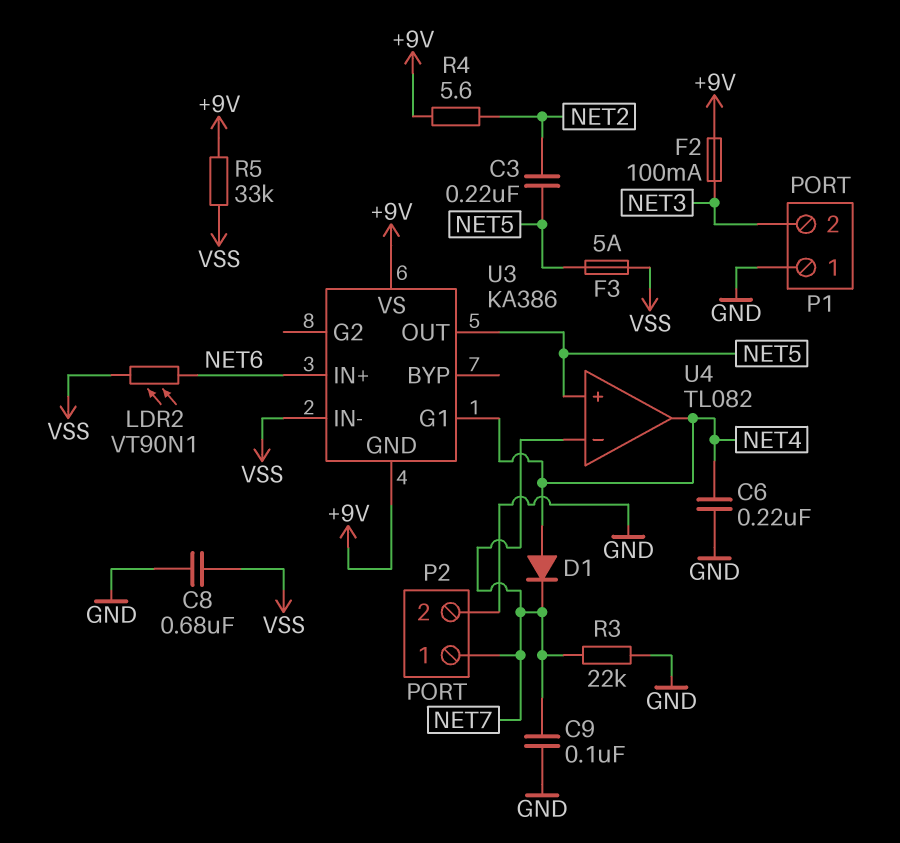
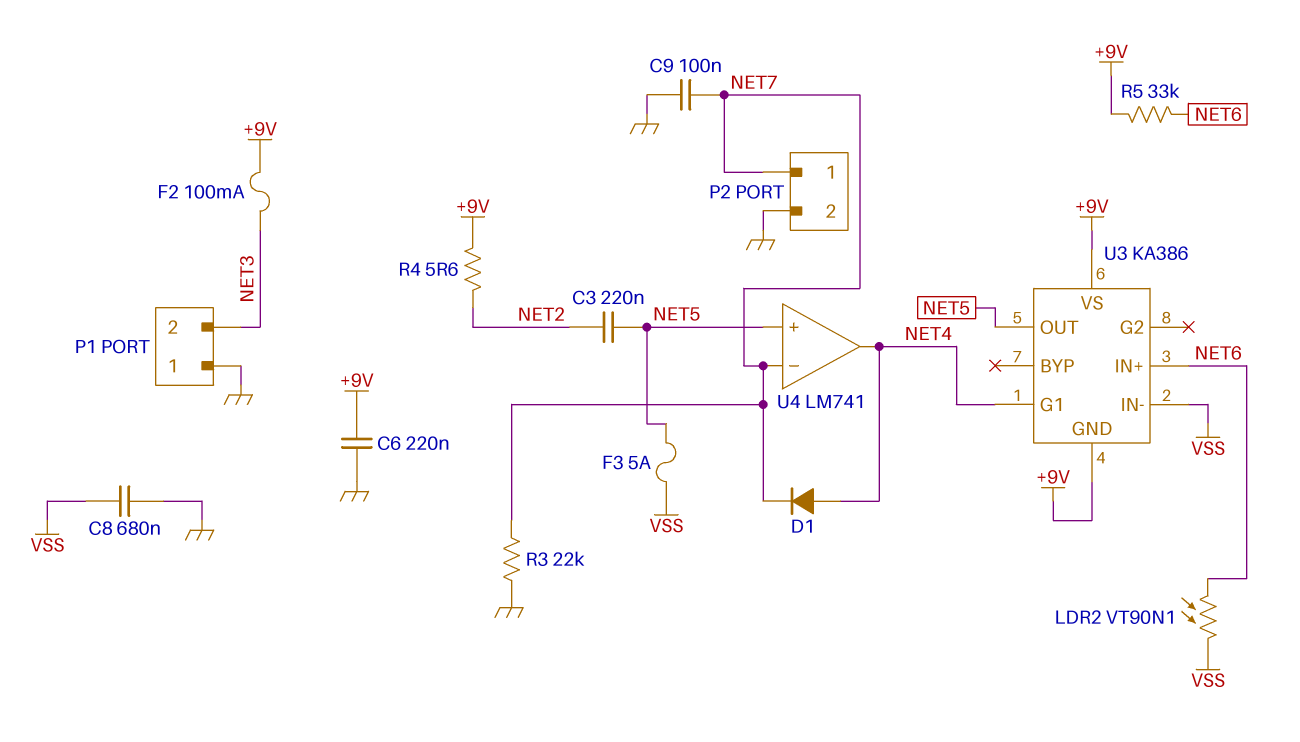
C6: 220nF (GND, NET4) -> 220nF (+9V, GND)
R5: 33k (+9V, VSS) -> 33k (+9V, NET6)
U4: TL082 -> LM741

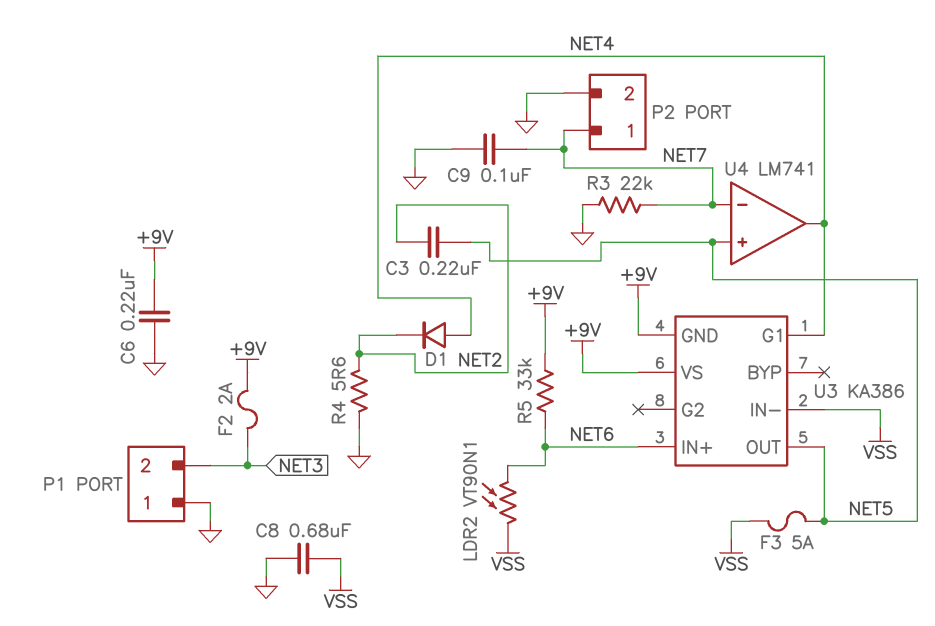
D1: diode (A NET4, K NET7) -> diode (A NET4, K NET2)
F2: 100mA (+9V, NET3) -> 2A (+9V, NET3)
R4: 5.6 (+9V, NET2) -> 5.6 (GND, NET2)

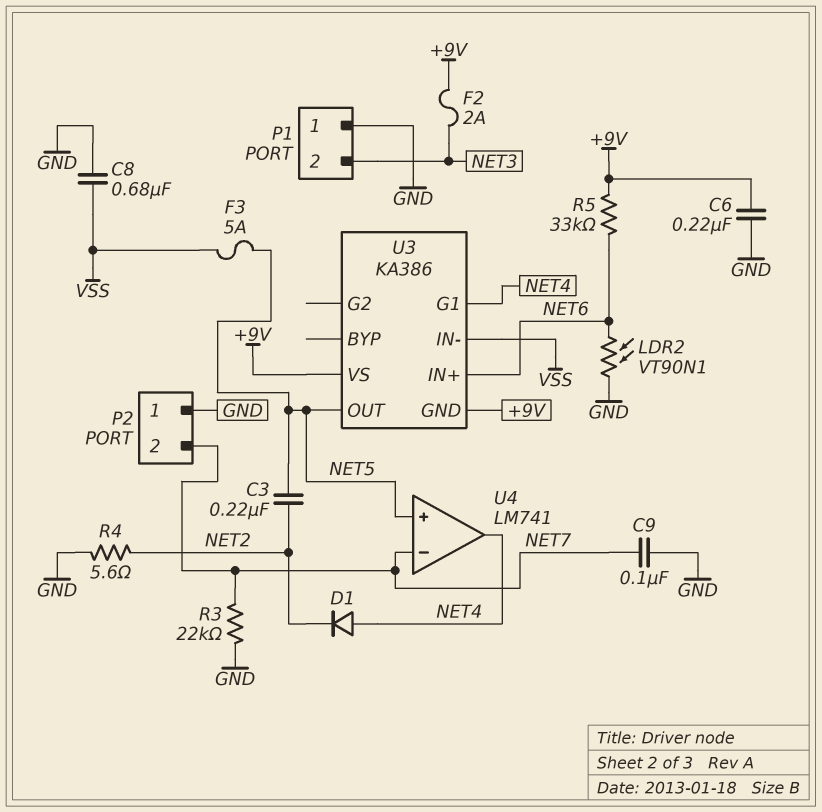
LDR2: VT90N1 (NET6, VSS) -> VT90N1 (GND, NET6)
P2 pin 1: NET7 -> GND
P2 pin 2: GND -> NET7

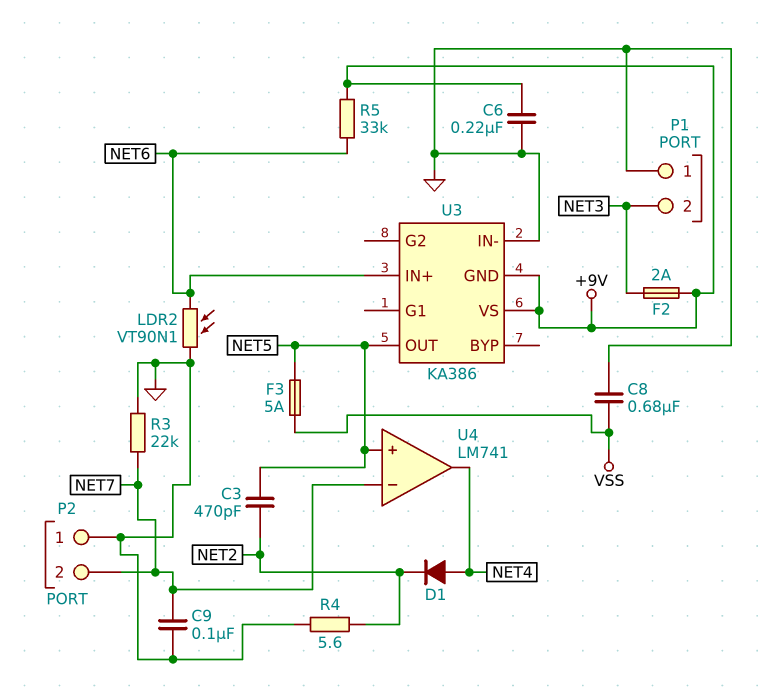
C3: 220nF (NET2, NET5) -> 470pF (NET2, NET5)
U3 pin G1: NET4 -> none
U3 pin IN-: VSS -> GND

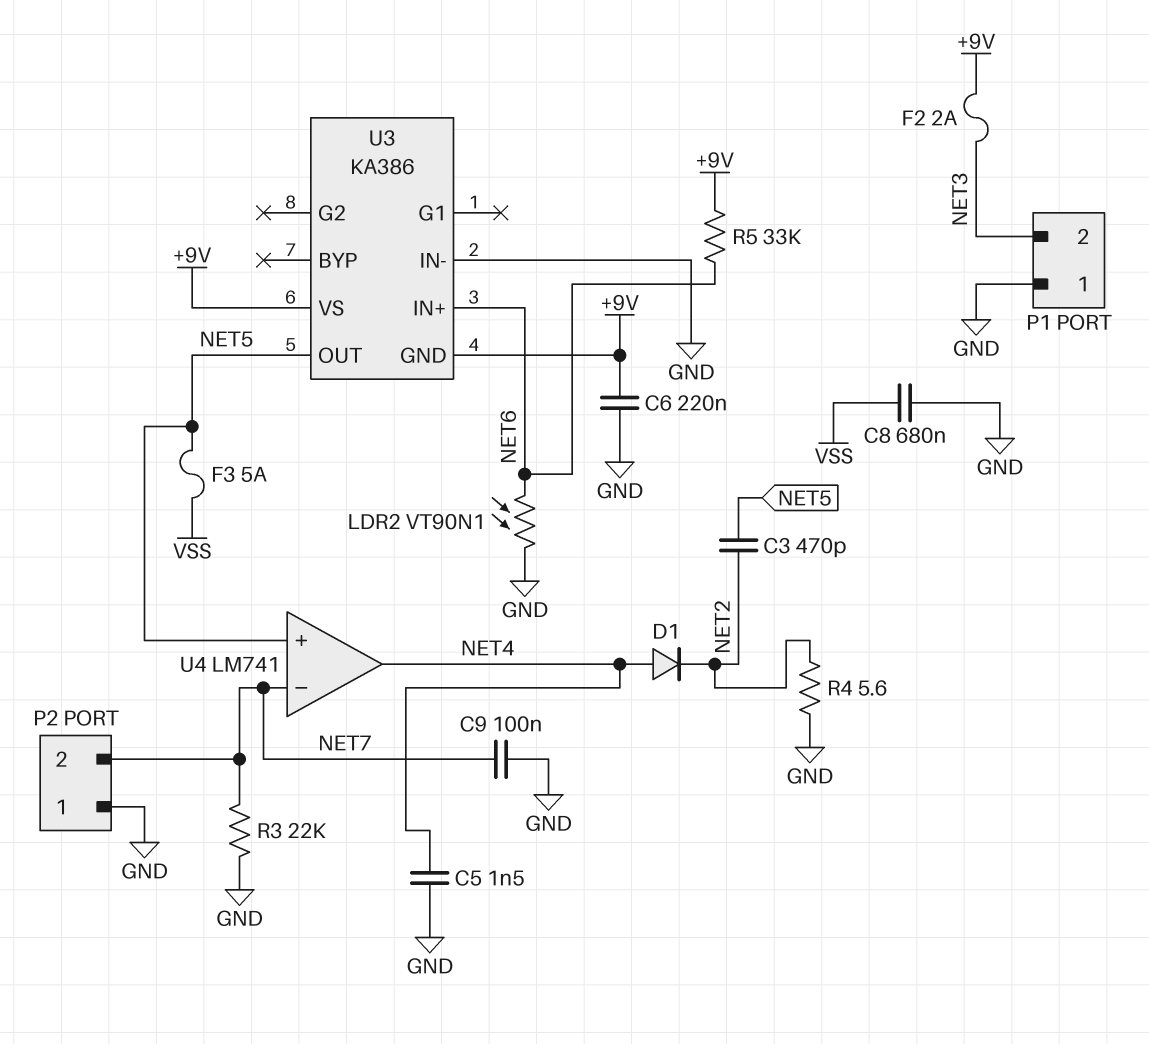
C5: none -> 1.5nF (GND, NET4)

